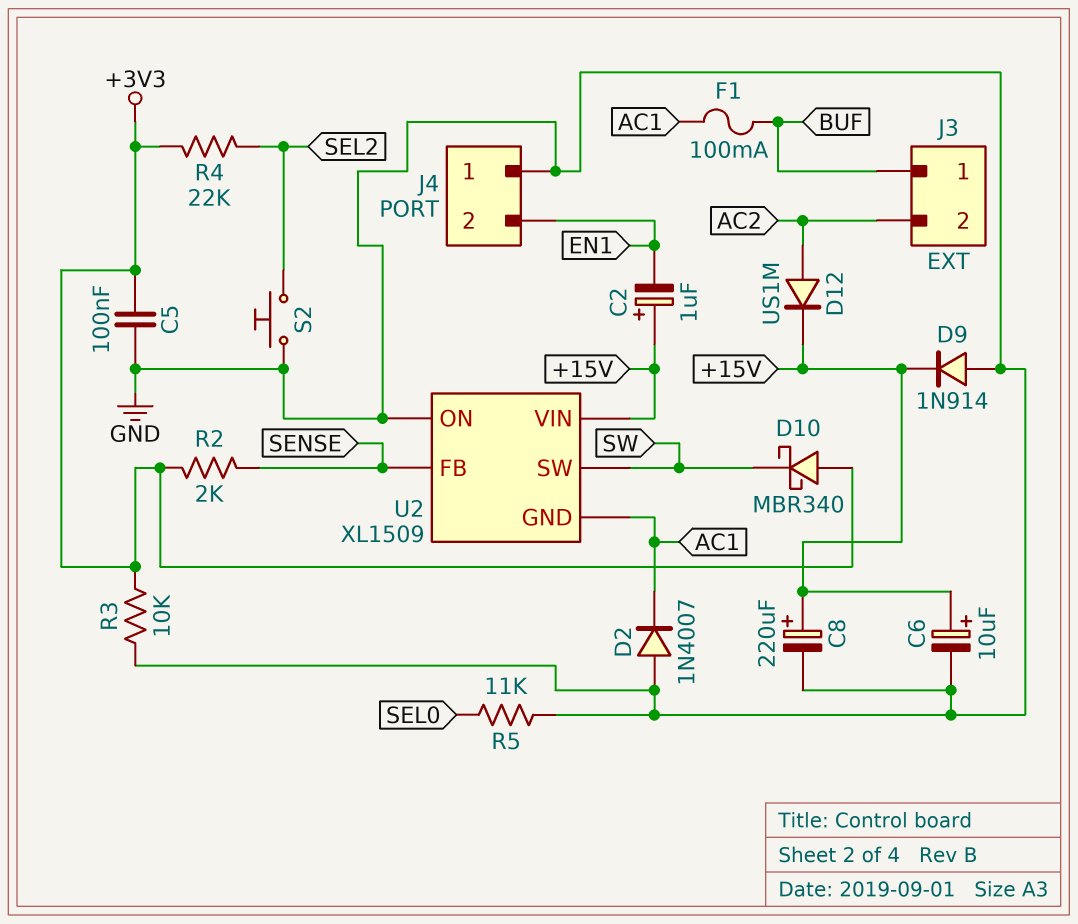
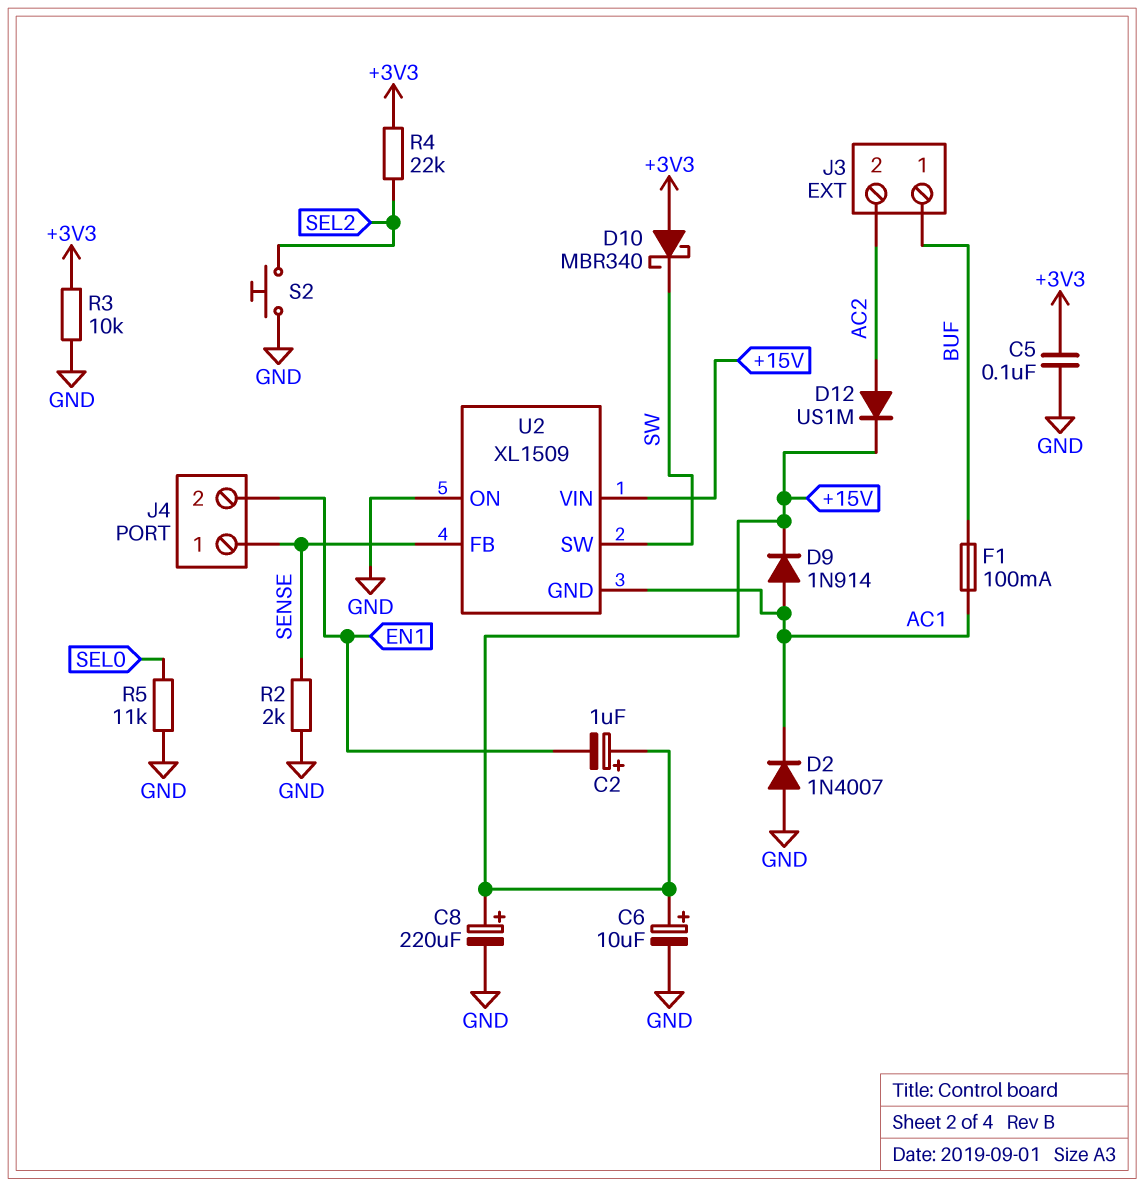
D9: diode 1N914 (A GND, K +15V) -> diode 1N914 (A AC1, K +15V)
J4 pin 1: GND -> SENSE
R2: 2k (+3V3, SENSE) -> 2k (GND, SENSE)

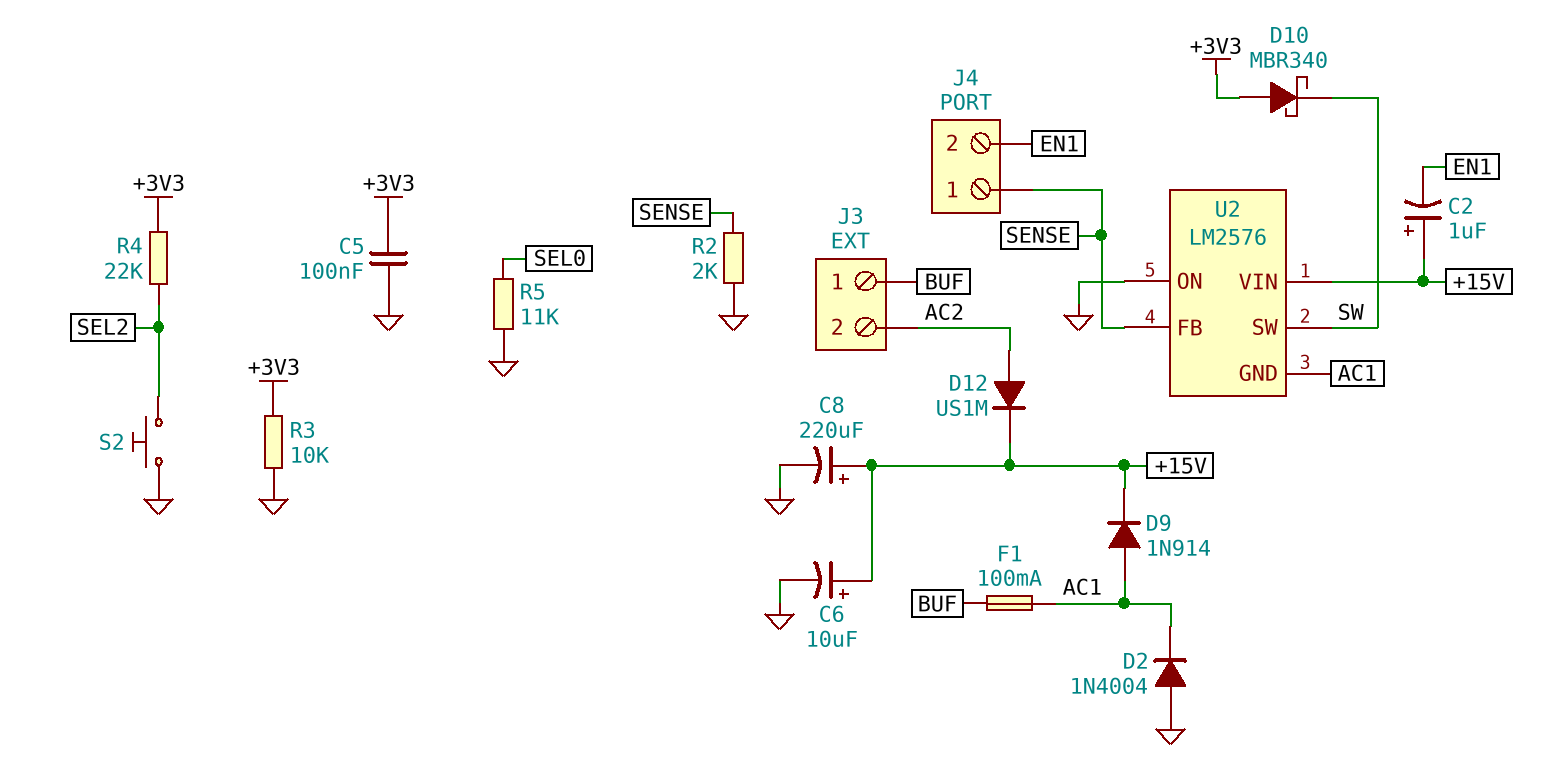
D2: diode 1N4007 (A GND, K AC1) -> diode 1N4004 (A GND, K AC1)
U2: XL1509 -> LM2576

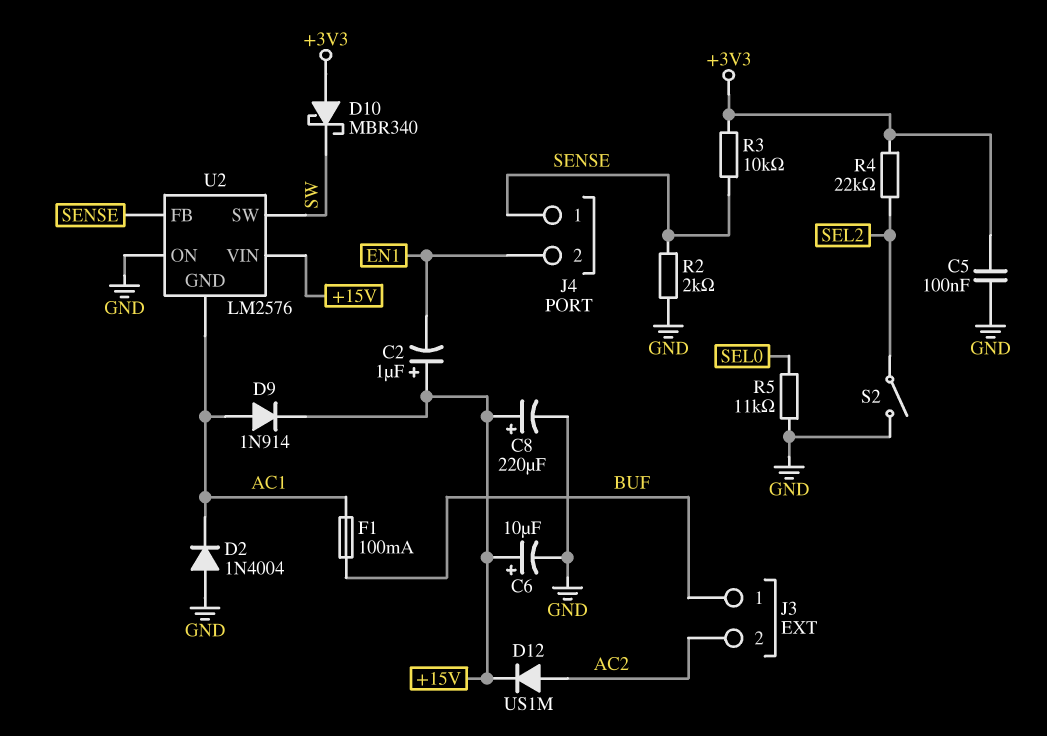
R3: 10k (+3V3, GND) -> 10k (+3V3, SENSE)
S2: button (GND, SEL2) -> switch (GND, SEL2)

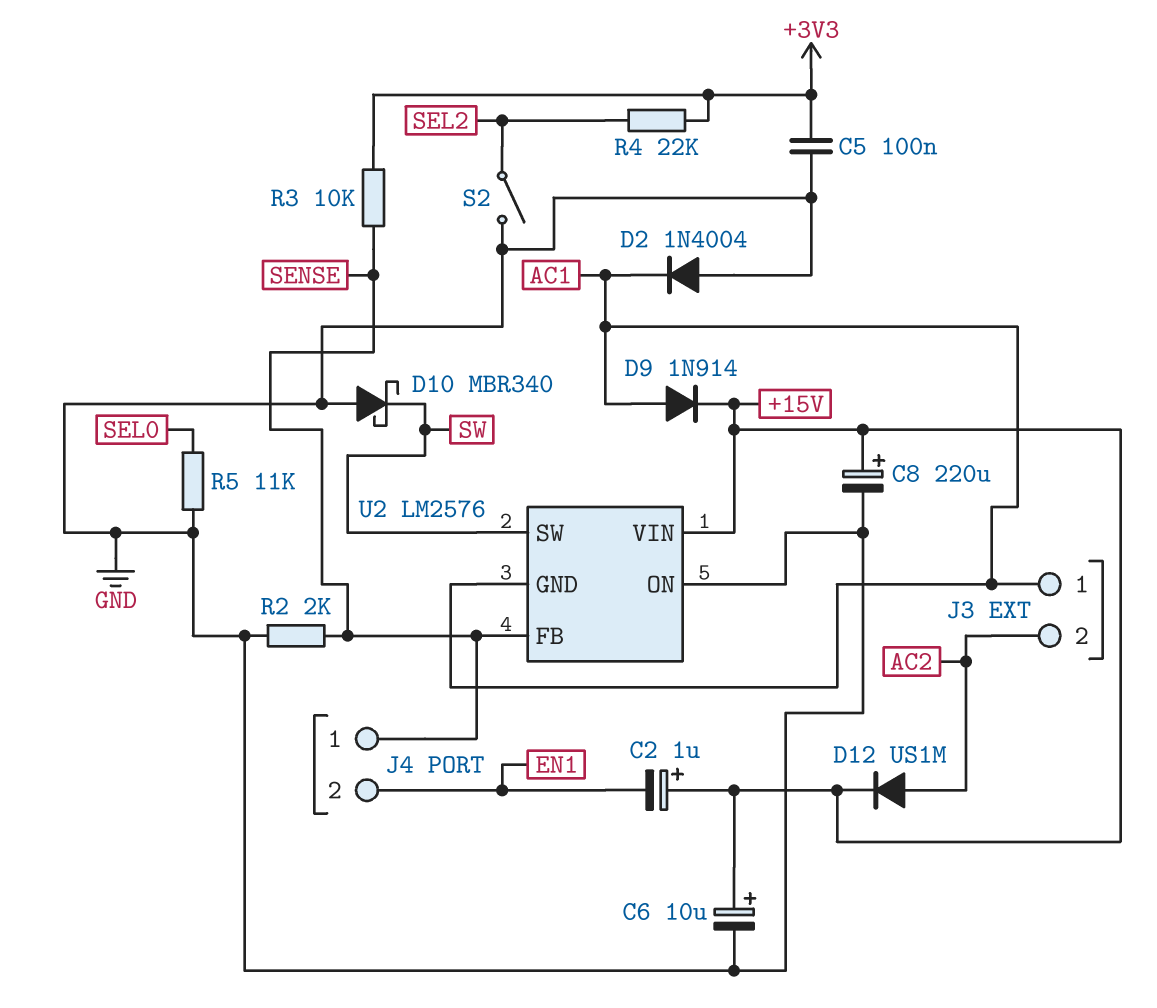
D10: schottky MBR340 (A +3V3, K SW) -> schottky MBR340 (A GND, K SW)
F1: 100mA (AC1, BUF) -> none
J3 pin 1: BUF -> AC1

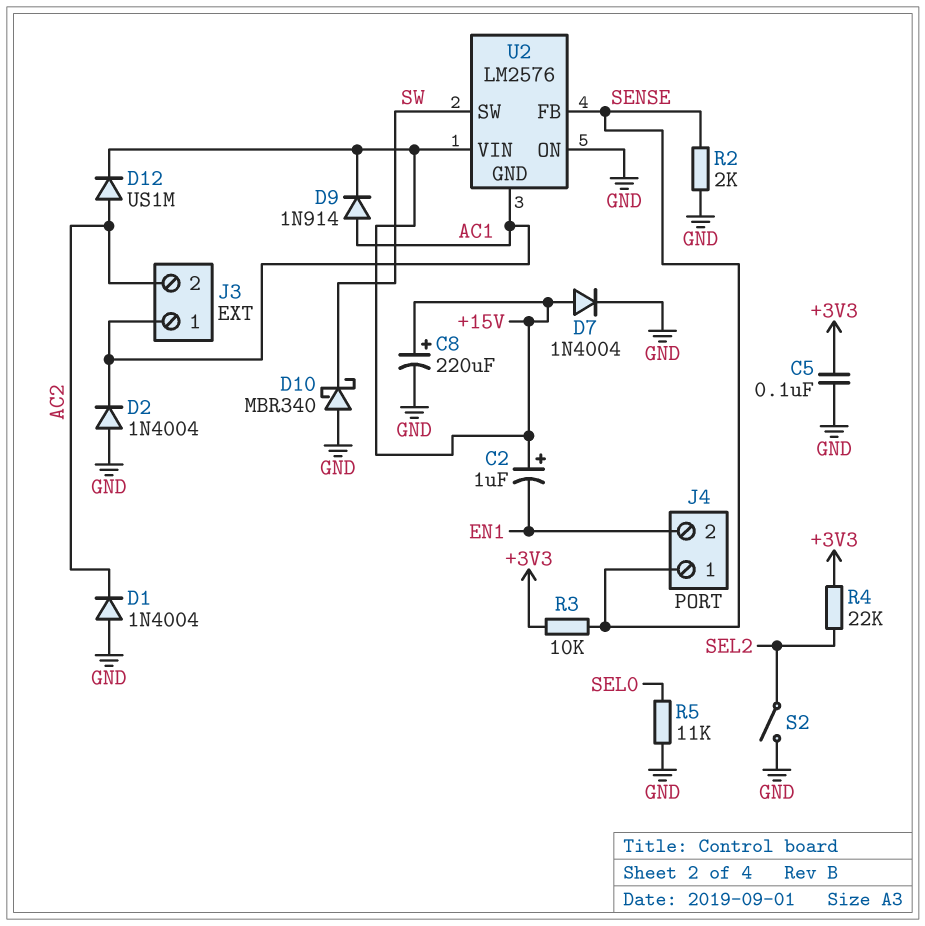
C6: 10uF (plus +15V, minus GND) -> none
D1: none -> diode 1N4004 (A GND, K AC2)
D7: none -> diode 1N4004 (A +15V, K GND)

